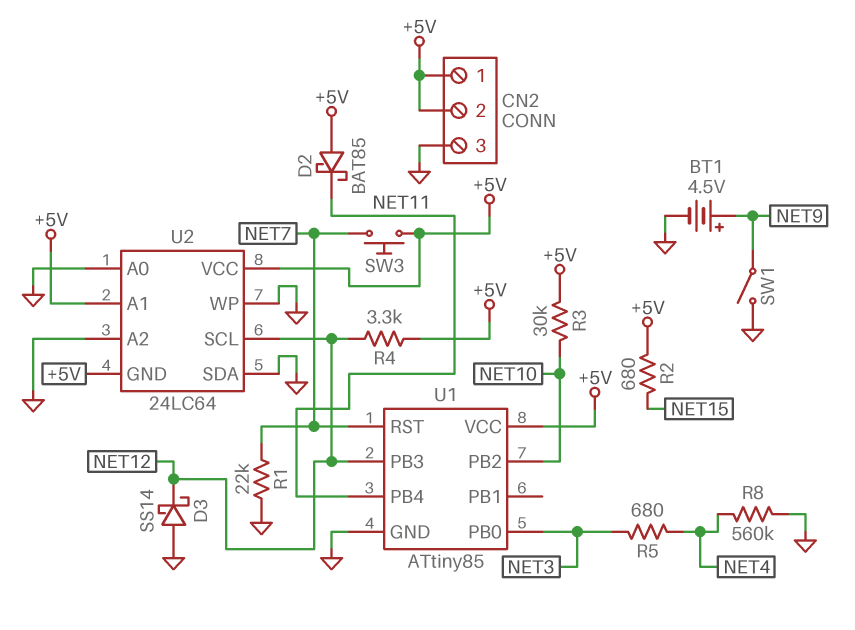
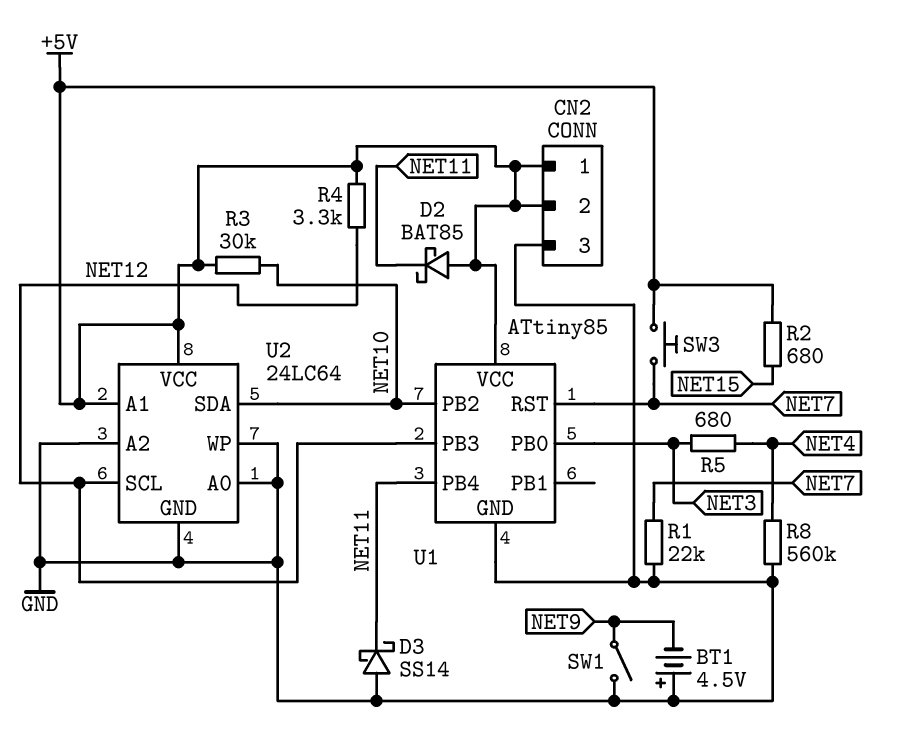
BT1: 4.5V (plus NET9, minus GND) -> 4.5V (plus GND, minus NET9)
D3: schottky SS14 (A GND, K NET12) -> schottky SS14 (A GND, K NET11)
U2 pin GND: +5V -> GND
U2 pin SDA: GND -> NET10

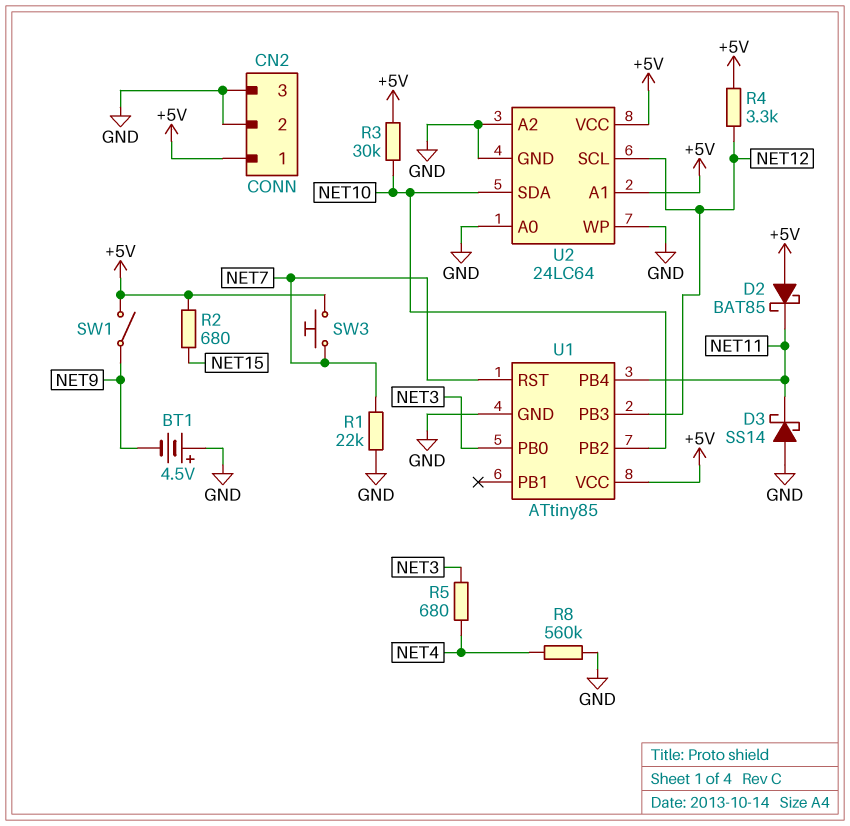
CN2 pin 2: +5V -> GND
SW1: switch (GND, NET9) -> switch (+5V, NET9)

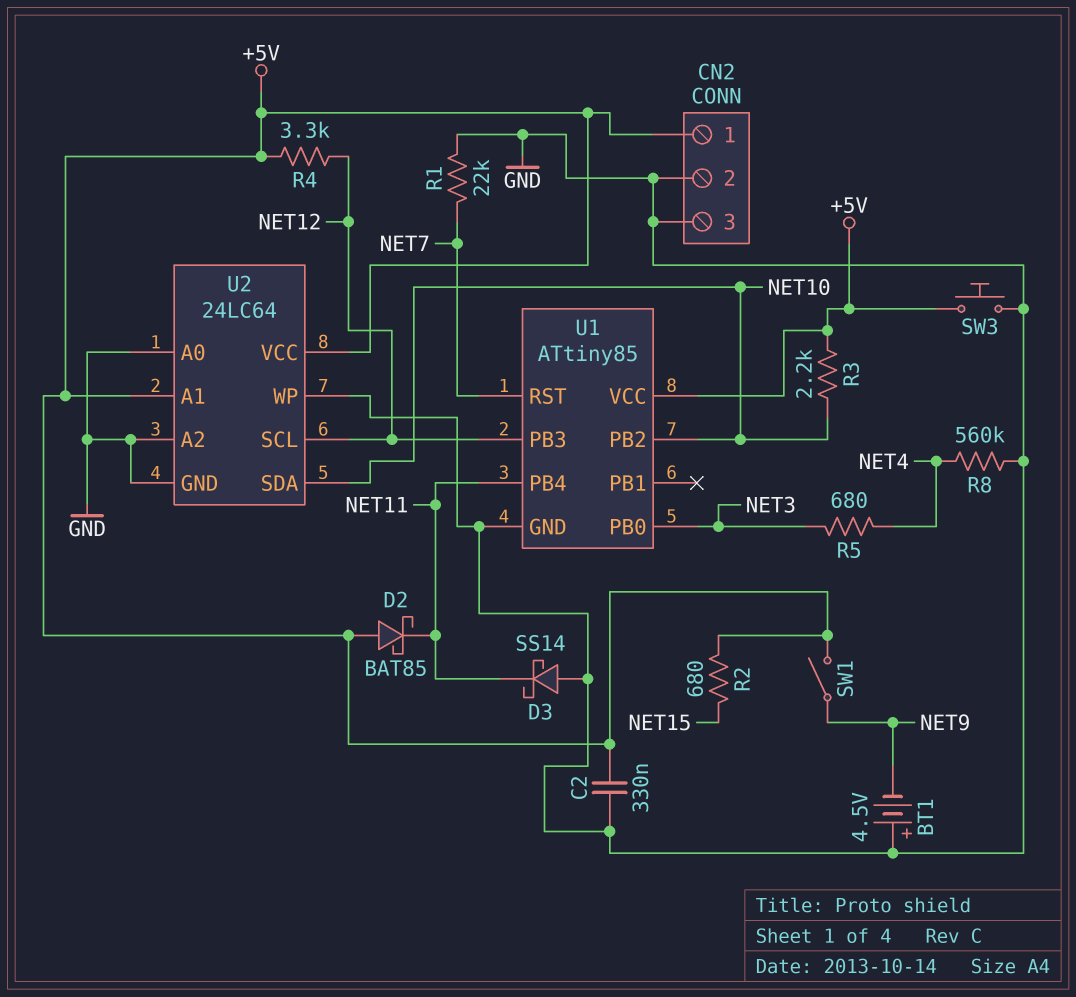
C2: none -> 330nF (+5V, GND)
R3: 30k (+5V, NET10) -> 2.2k (+5V, NET10)
SW3: button (+5V, NET7) -> button (+5V, GND)

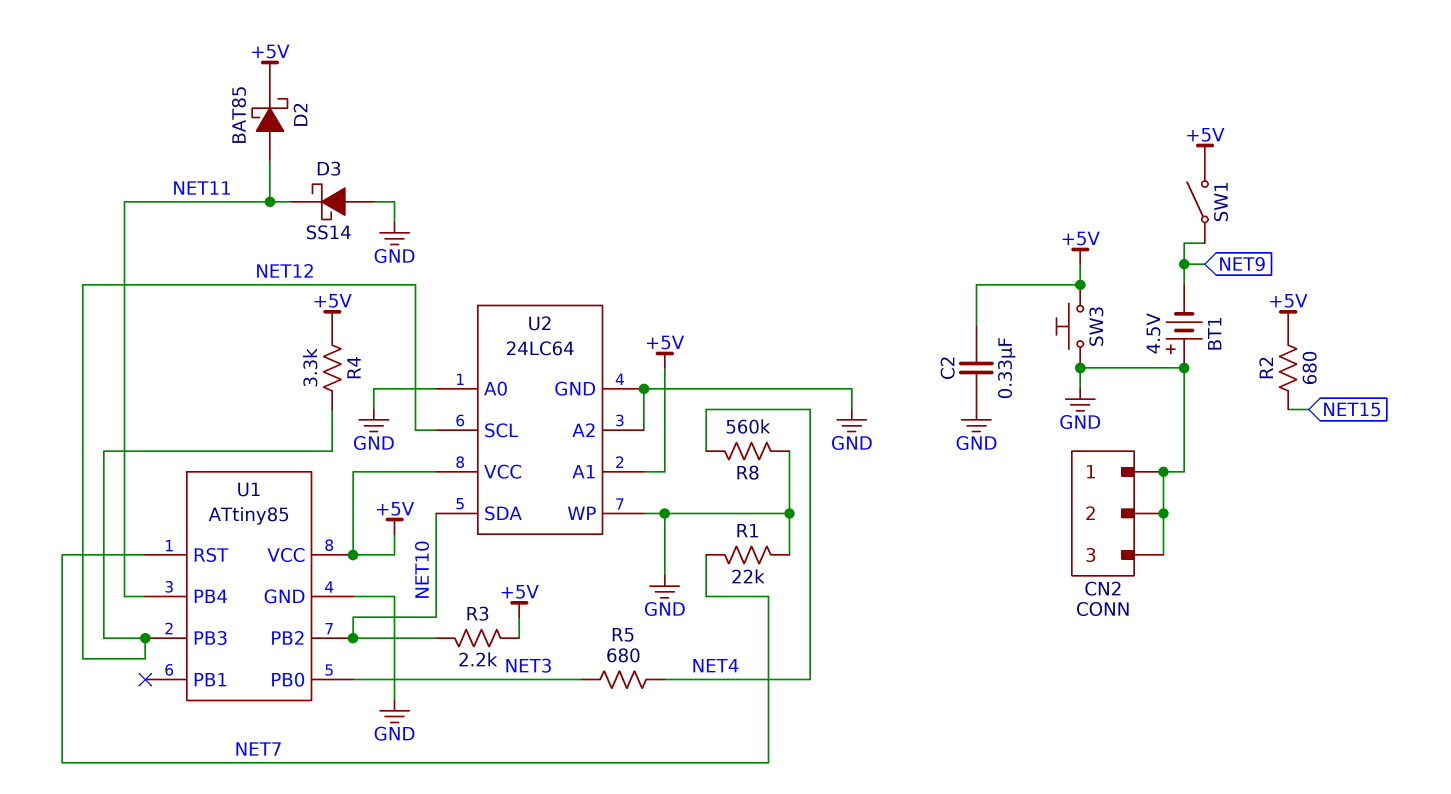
CN2 pin 1: +5V -> GND
D2: schottky BAT85 (A +5V, K NET11) -> schottky BAT85 (A NET11, K +5V)

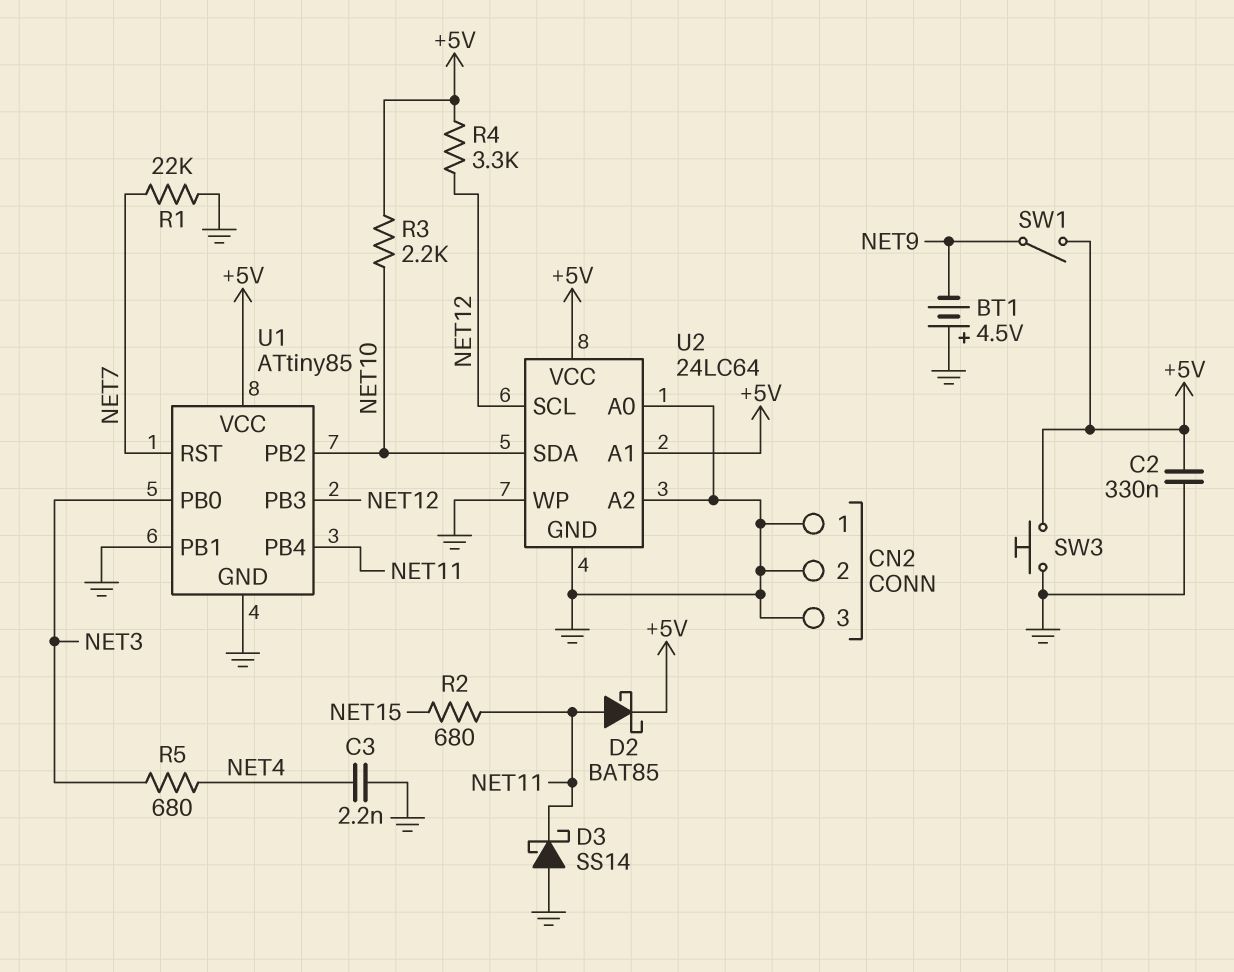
C3: none -> 2.2nF (GND, NET4)
R2: 680 (+5V, NET15) -> 680 (NET11, NET15)
R8: 560k (GND, NET4) -> none
U1 pin PB1: none -> GND

